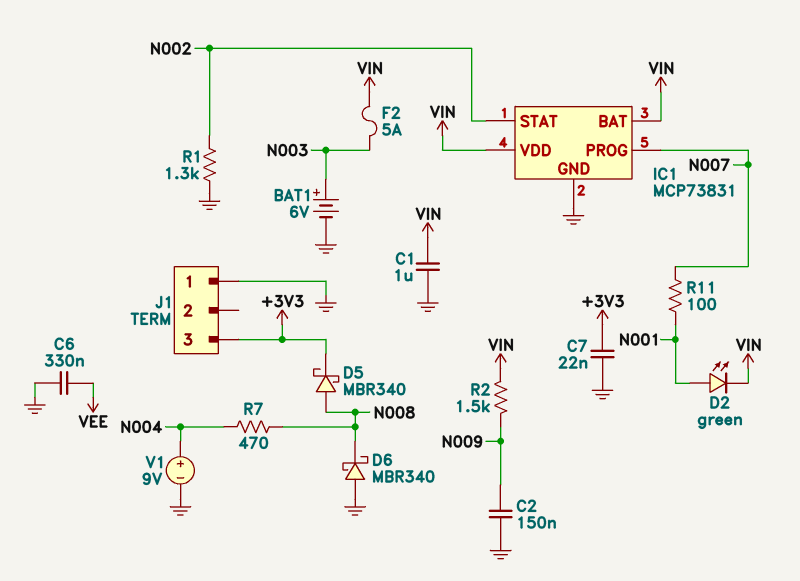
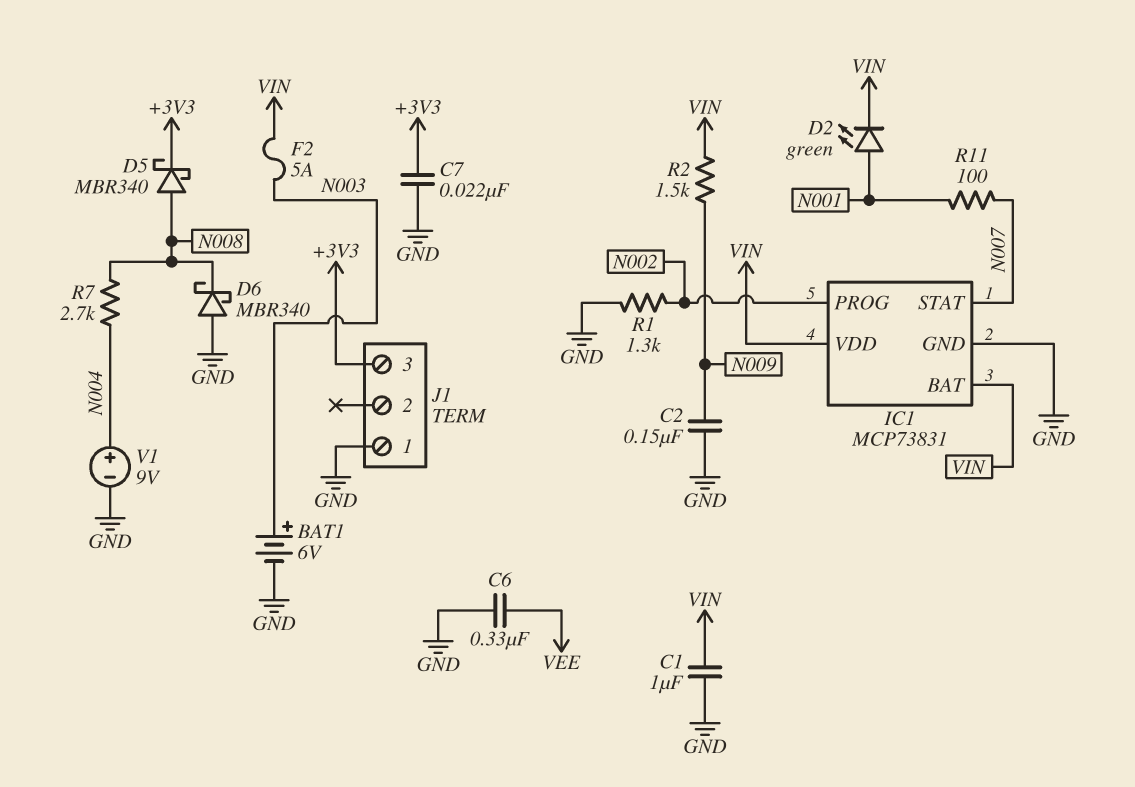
IC1 pin PROG: N007 -> N002
IC1 pin STAT: N002 -> N007
R7: 470 (N004, N008) -> 2.7k (N004, N008)

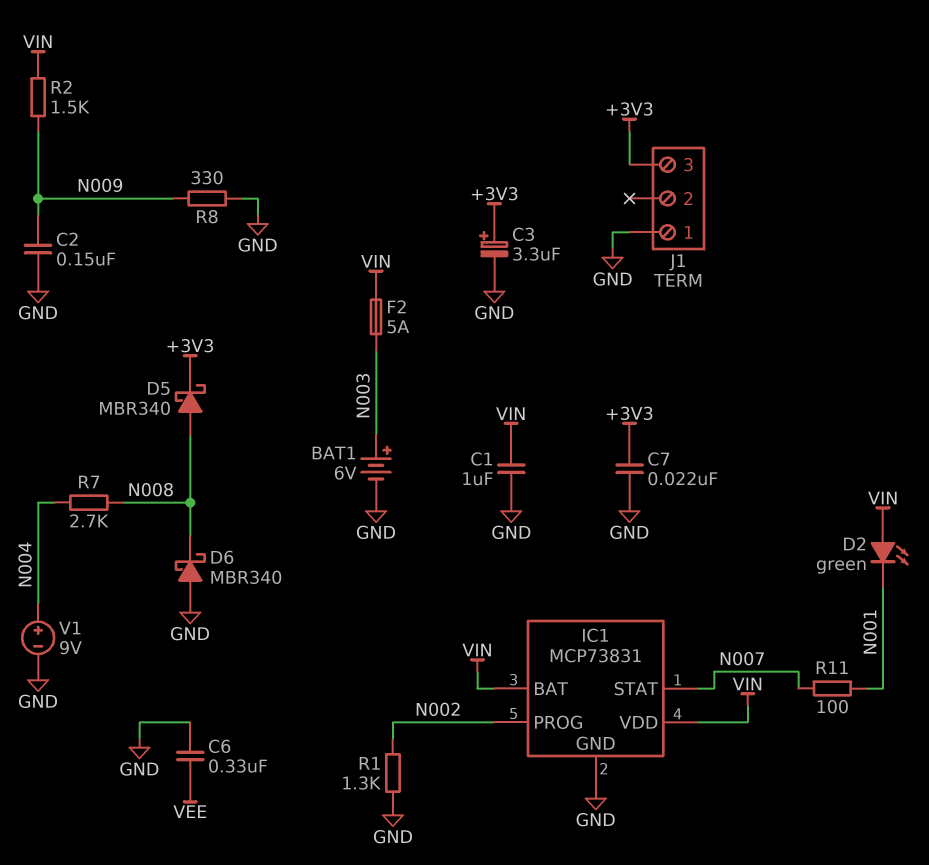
C3: none -> 3.3uF (plus +3V3, minus GND)
D2: LED green (A N001, K VIN) -> LED green (A VIN, K N001)
R8: none -> 330 (GND, N009)

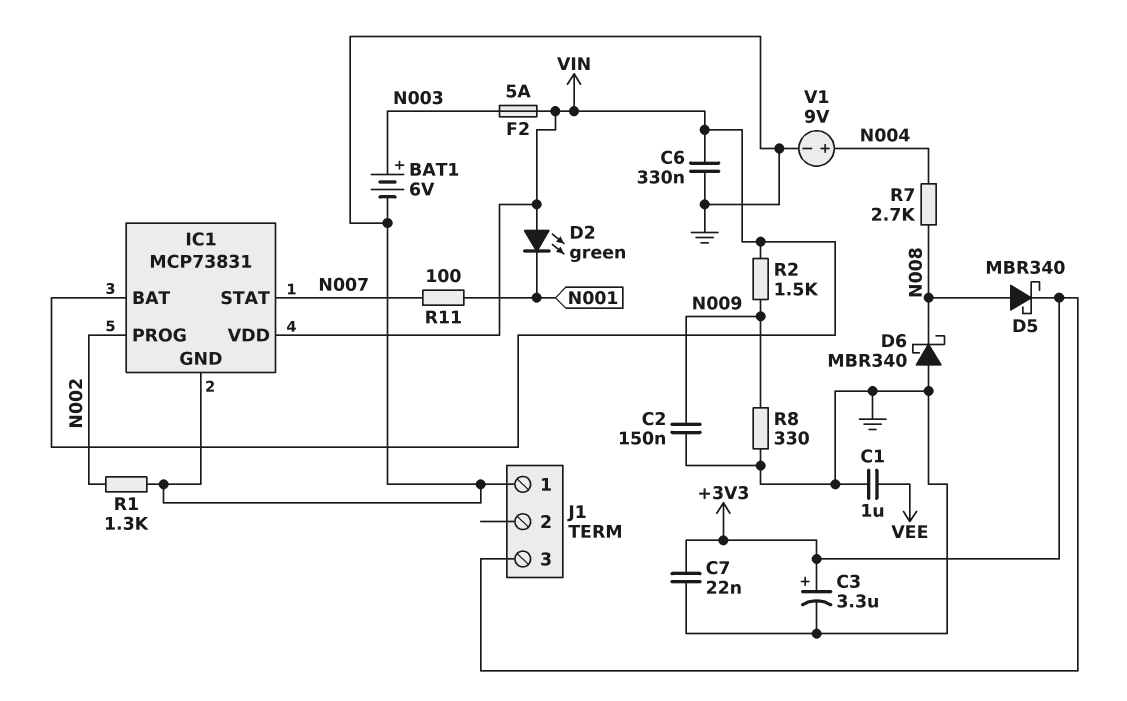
C1: 1uF (GND, VIN) -> 1uF (GND, VEE)
C6: 330nF (GND, VEE) -> 330nF (GND, VIN)

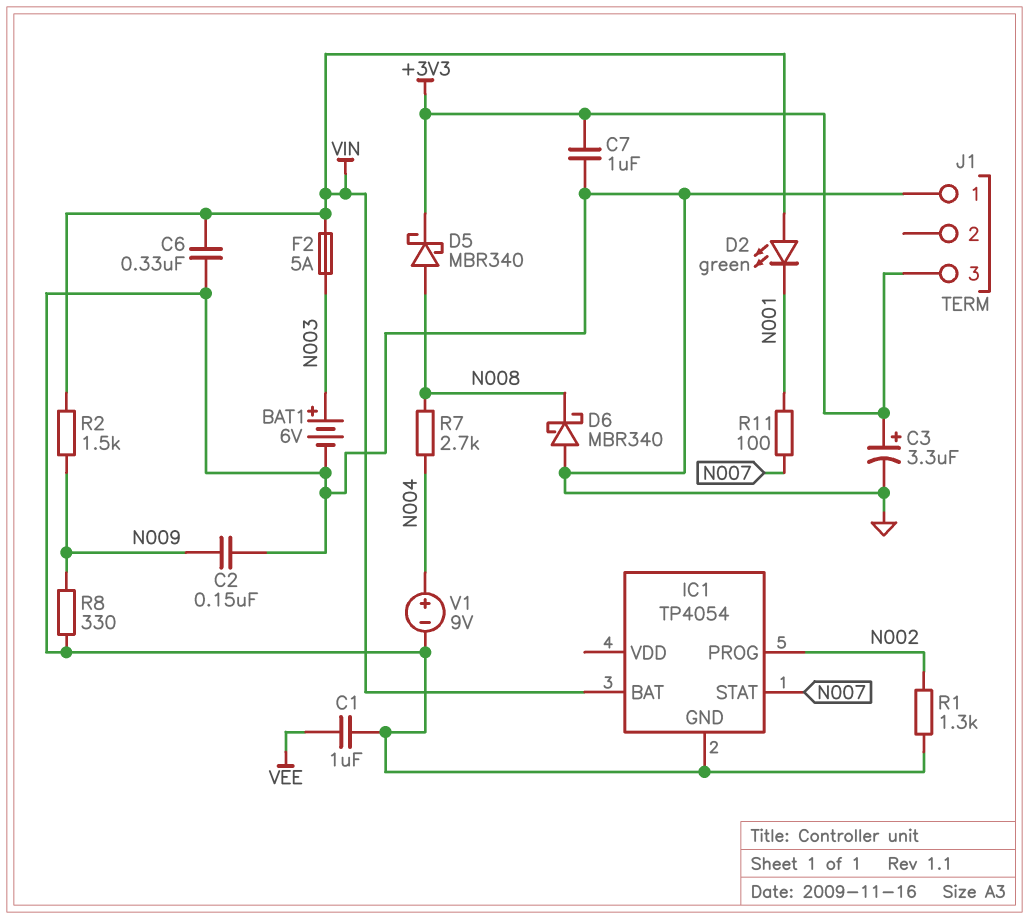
C7: 22nF (+3V3, GND) -> 1uF (+3V3, GND)
IC1: MCP73831 -> TP4054
IC1 pin VDD: VIN -> none

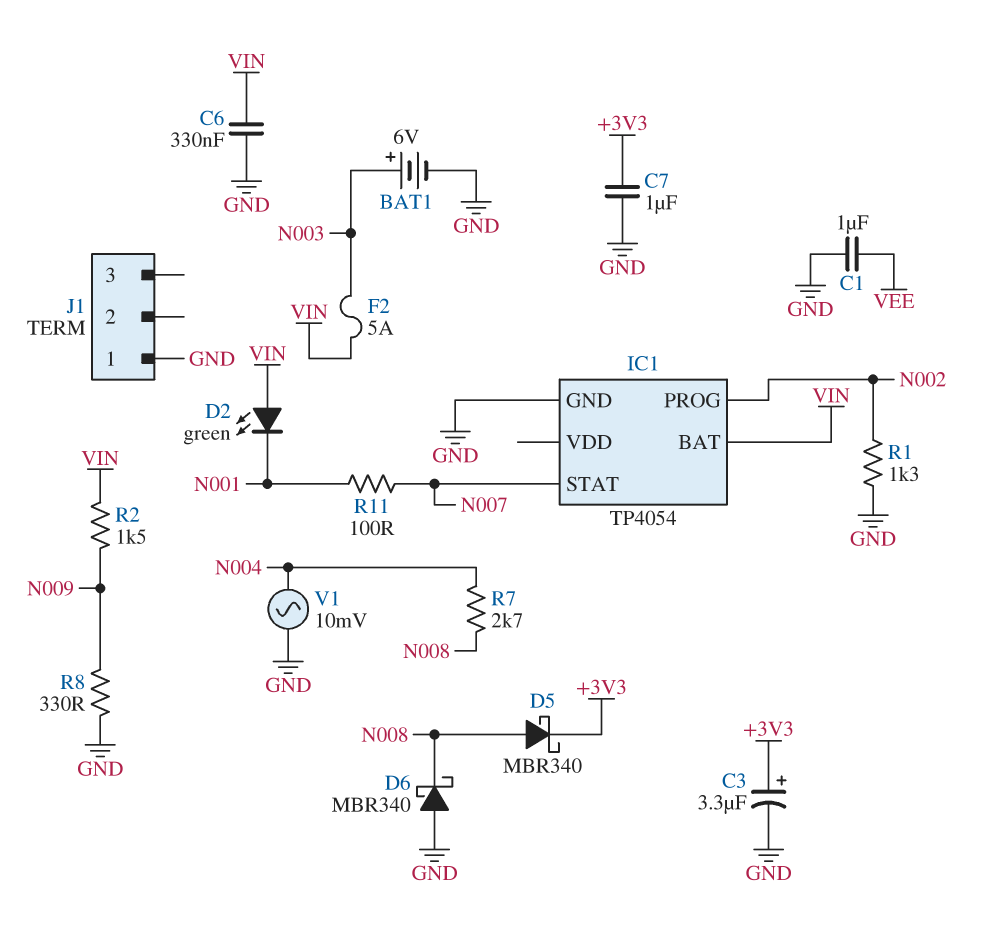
C2: 150nF (GND, N009) -> none
J1 pin 3: +3V3 -> none
V1: 9V (plus N004, minus GND) -> AC 10mV (GND, N004)

